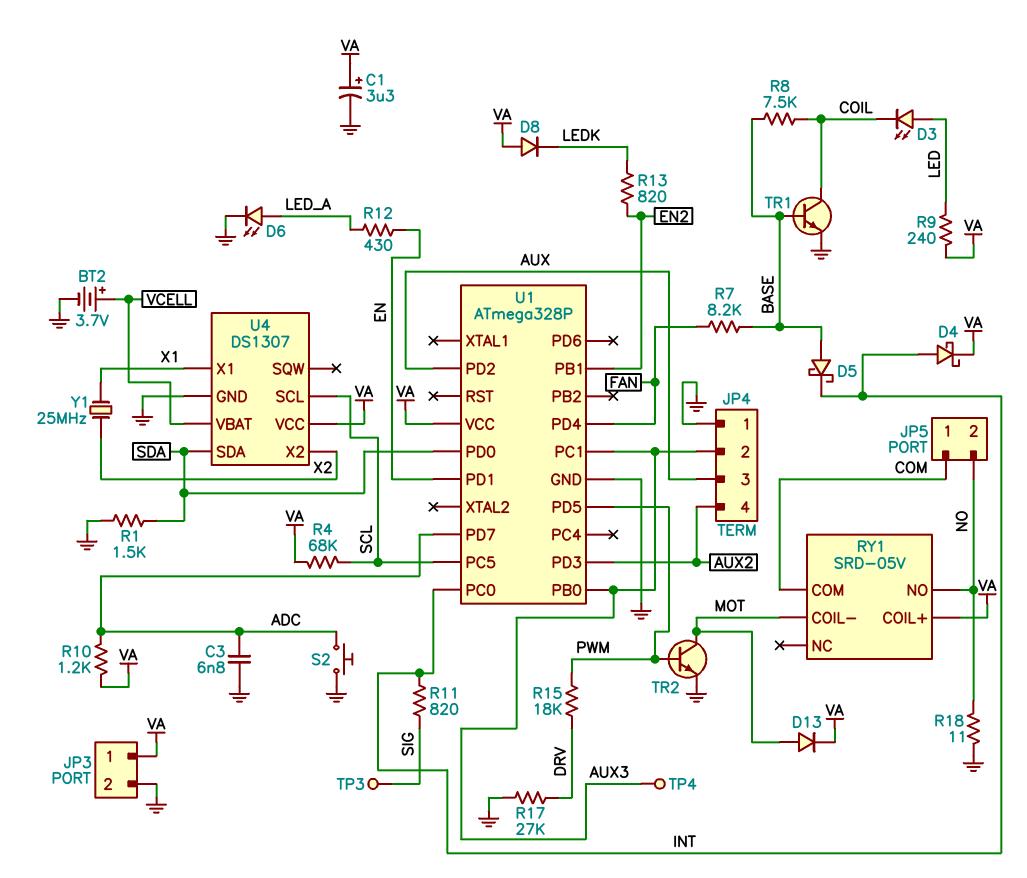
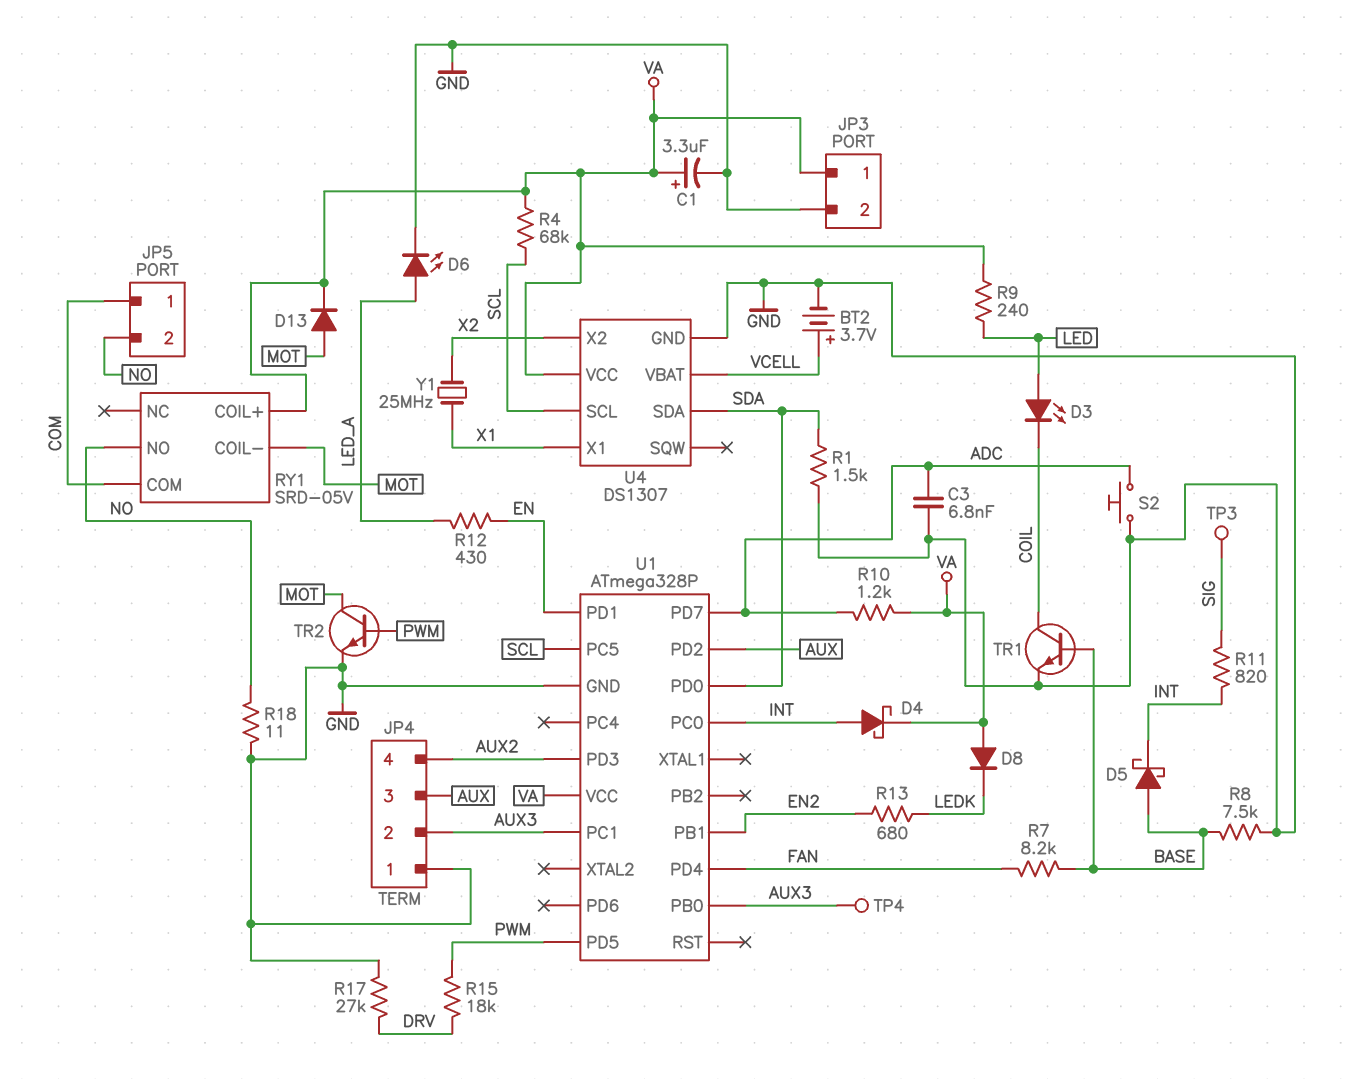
R8: 7.5k (BASE, COIL) -> 7.5k (BASE, GND)
R13: 820 (EN2, LEDK) -> 680 (EN2, LEDK)

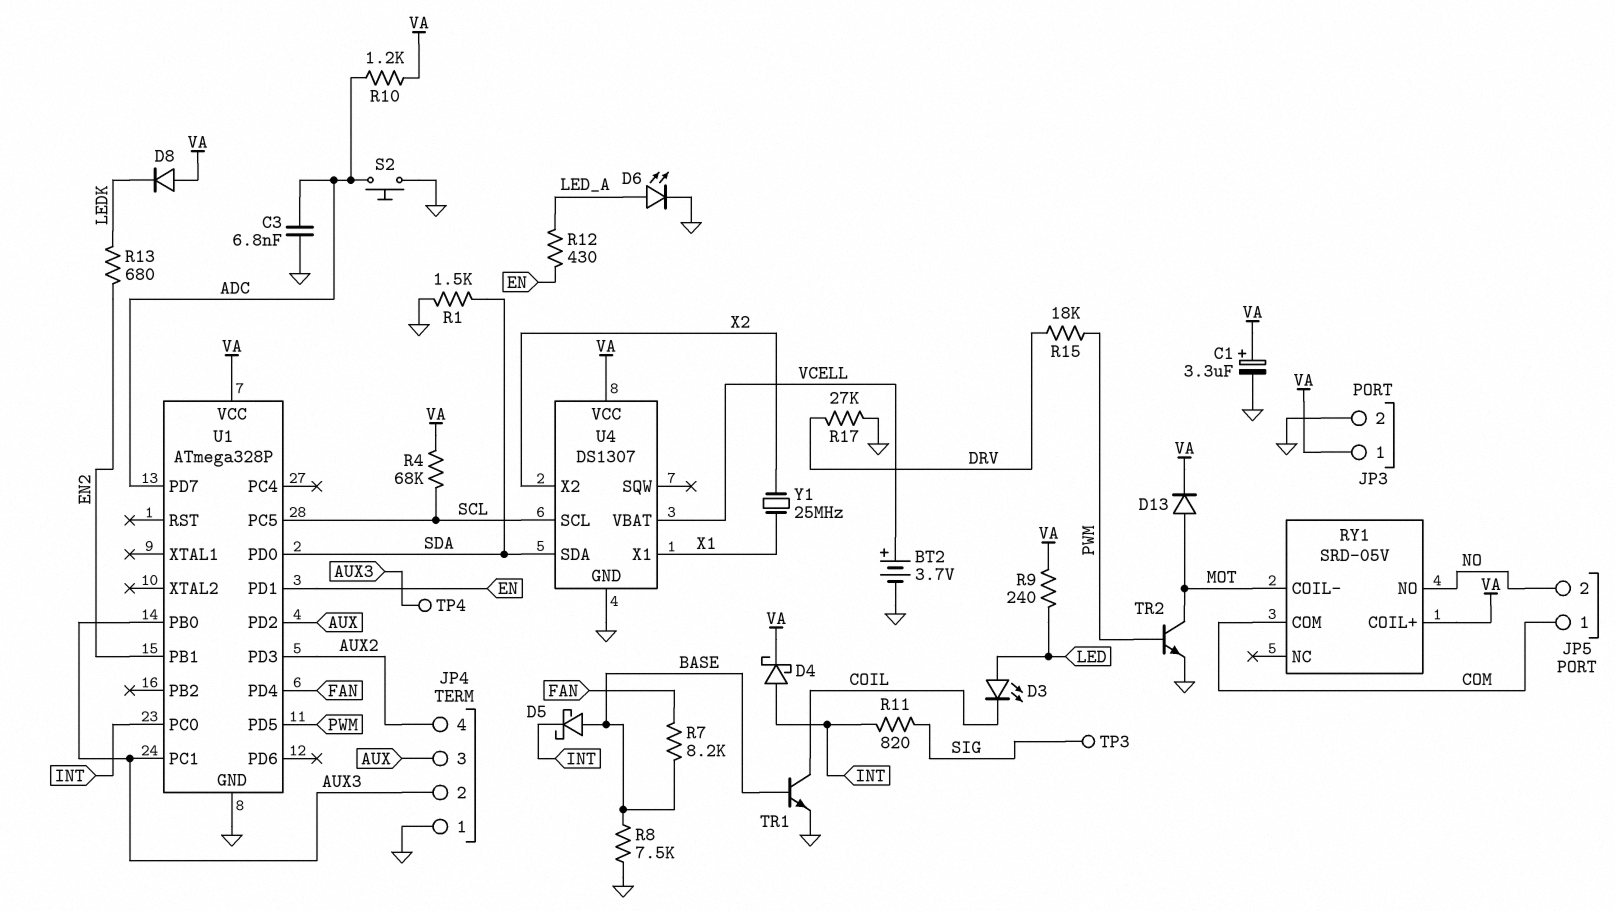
R18: 11 (GND, NO) -> none

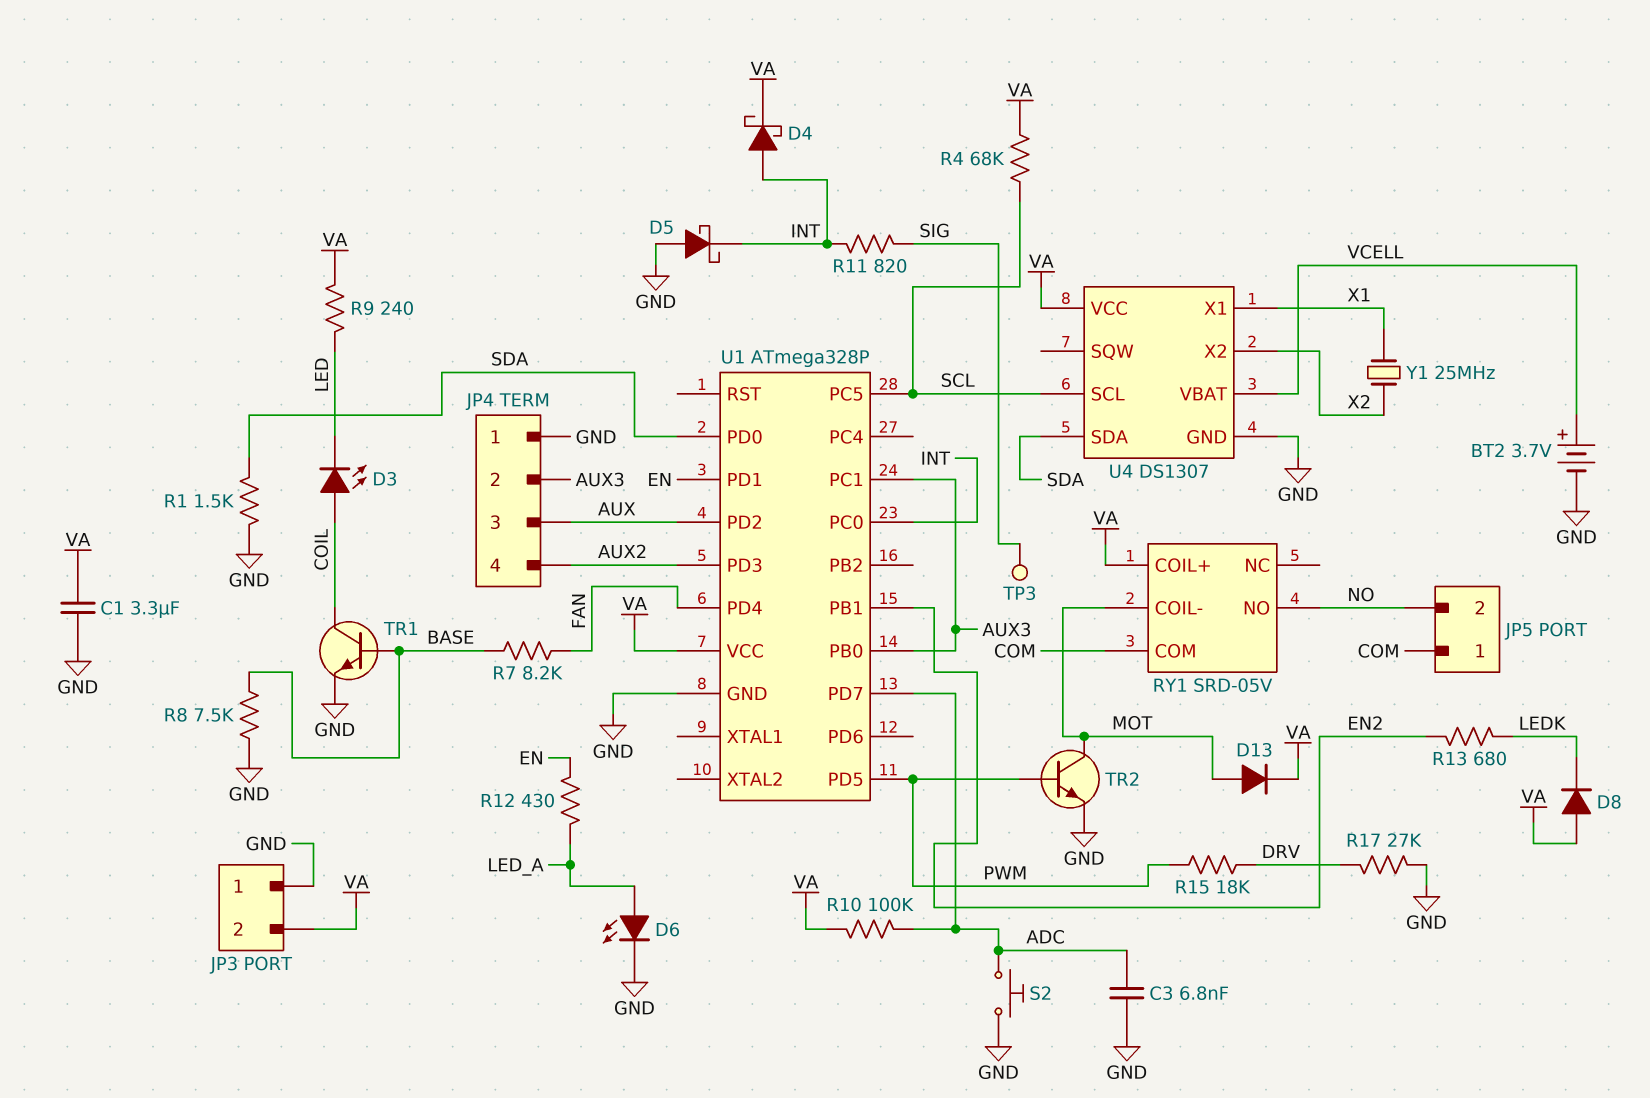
C1: 3.3uF (plus VA, minus GND) -> 3.3uF (GND, VA)
D3: LED (A LED, K COIL) -> LED (A COIL, K LED)
D5: schottky (A BASE, K INT) -> schottky (A GND, K INT)
JP3 pin 1: VA -> GND
JP3 pin 2: GND -> VA
R10: 1.2k (ADC, VA) -> 100k (ADC, VA)
TP4: test point (AUX3) -> none

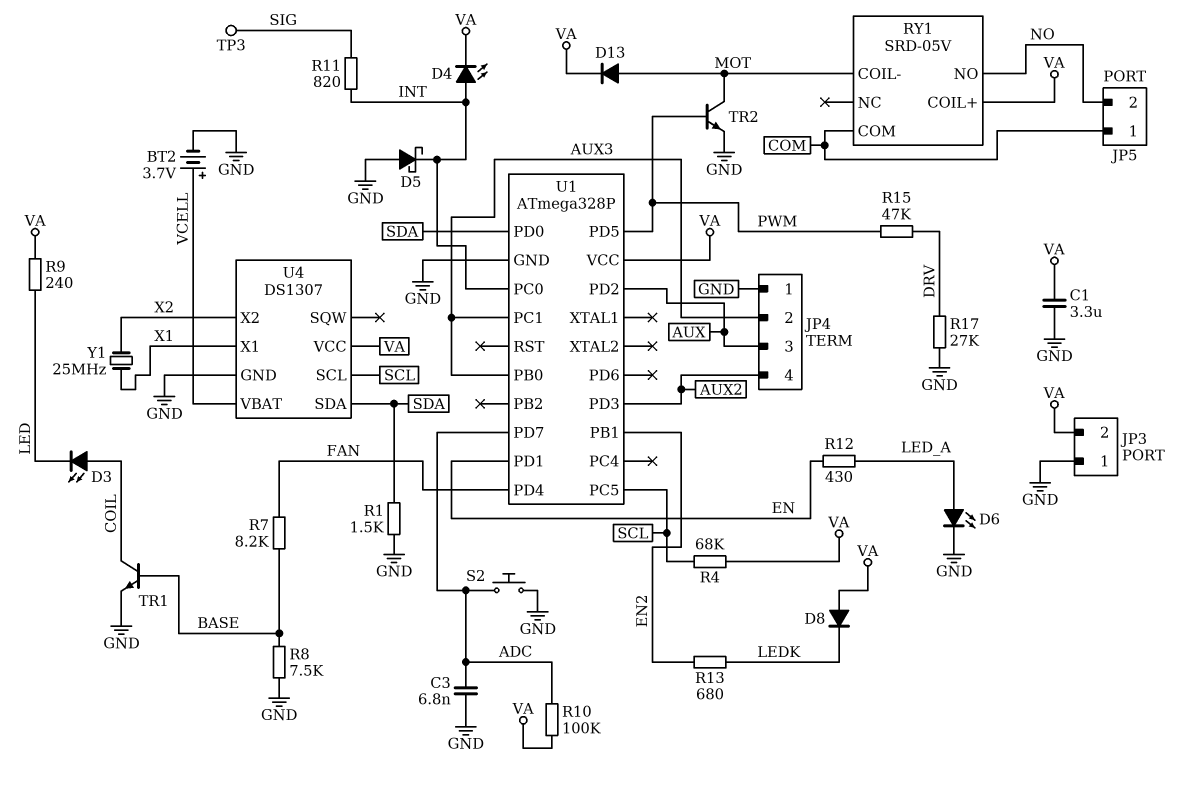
D4: schottky (A INT, K VA) -> LED (A INT, K VA)
R15: 18k (DRV, PWM) -> 47k (DRV, PWM)

